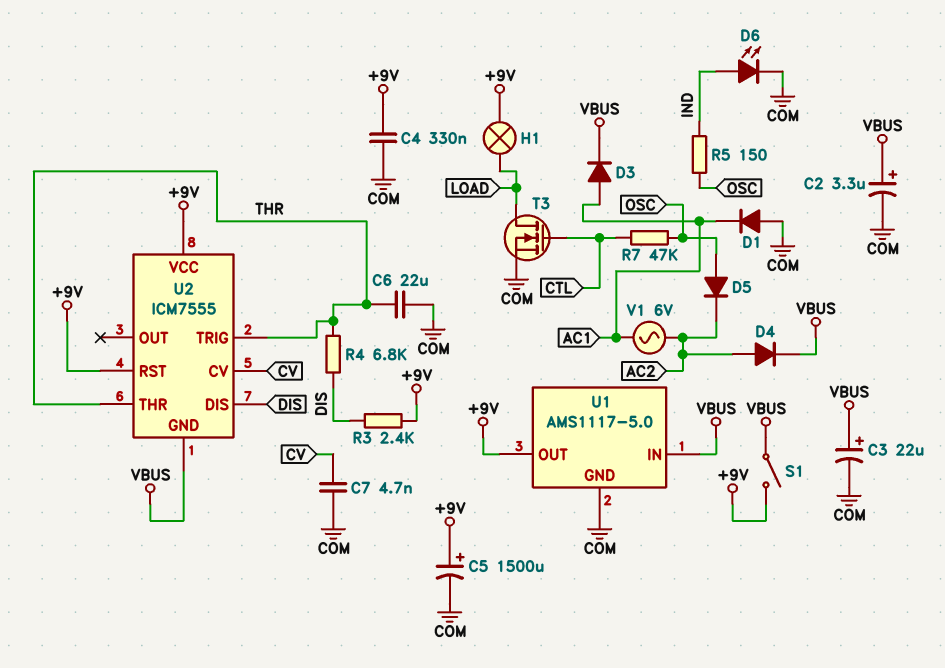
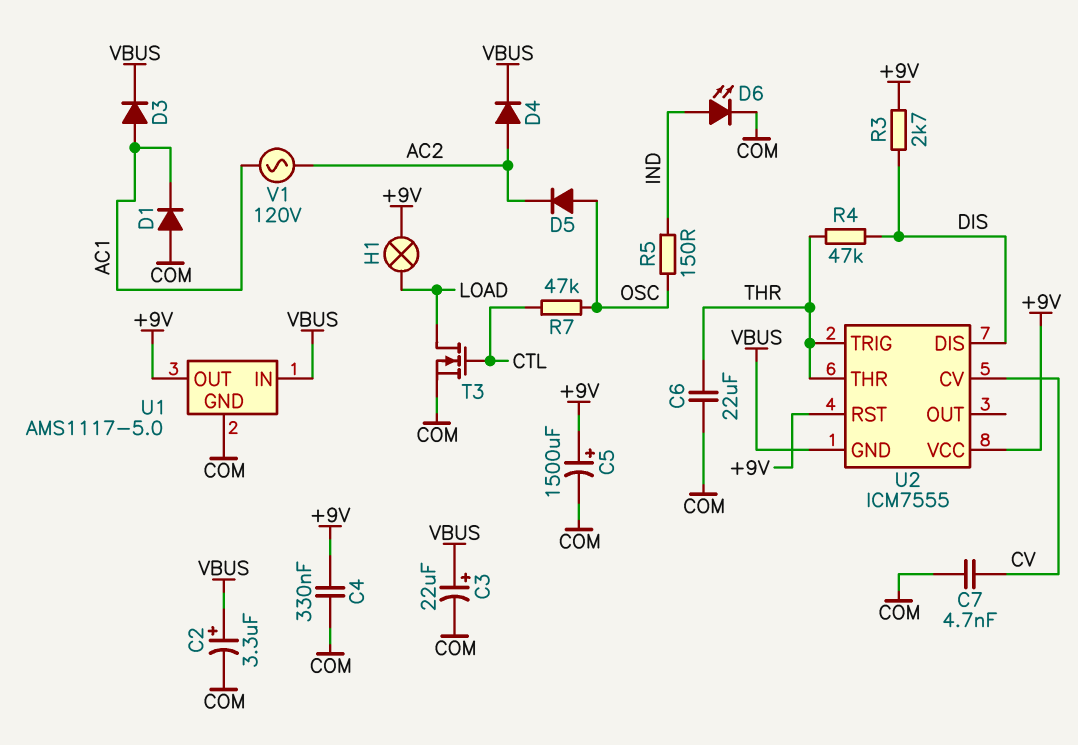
R3: 2.4k (+9V, DIS) -> 2.7k (+9V, DIS)
R4: 6.8k (DIS, THR) -> 47k (DIS, THR)
S1: switch (+9V, VBUS) -> none
V1: AC 6V (AC1, AC2) -> AC 120V (AC1, AC2)

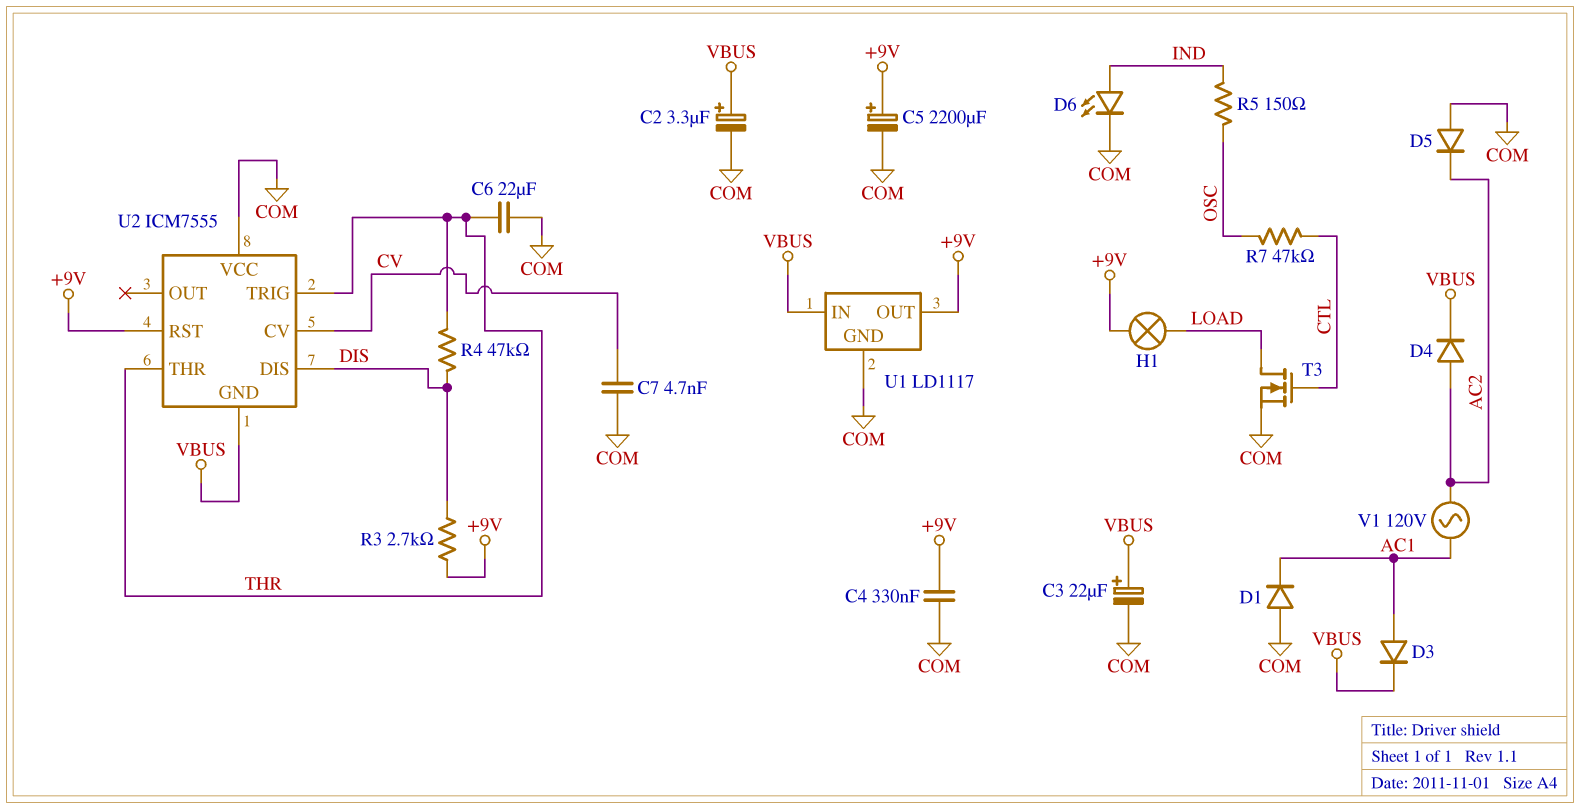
C5: 1500uF (plus +9V, minus COM) -> 2200uF (plus +9V, minus COM)
D5: diode (A OSC, K AC2) -> diode (A COM, K AC2)
U1: AMS1117-5.0 -> LD1117
U2 pin VCC: +9V -> COM

